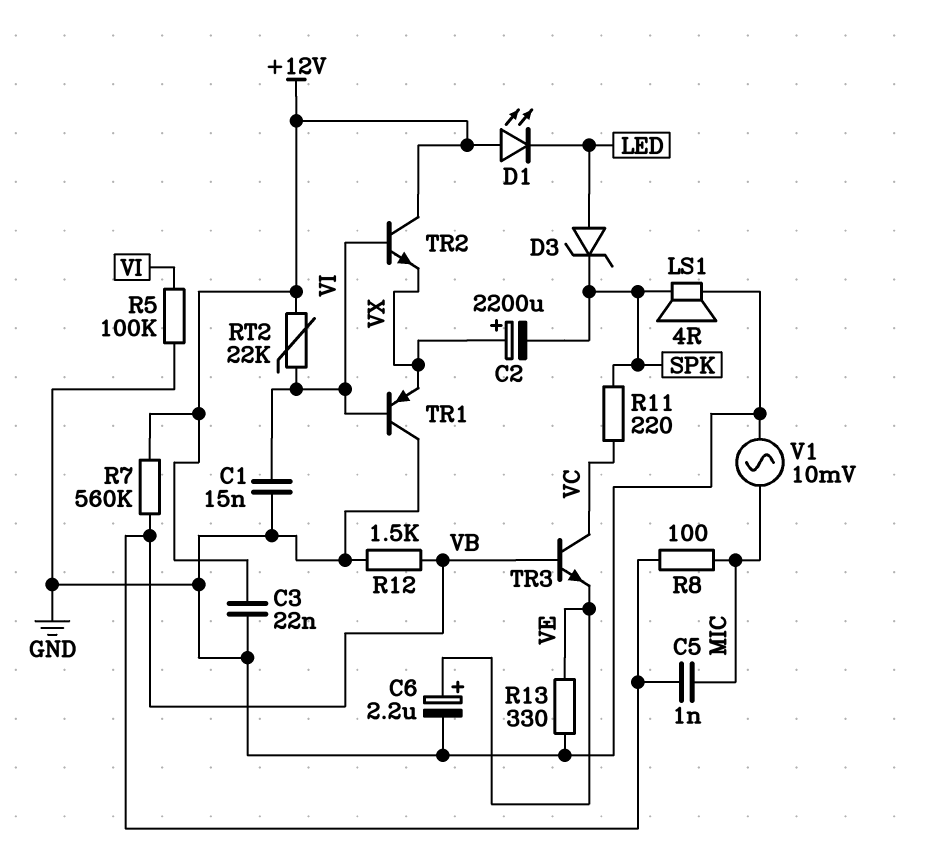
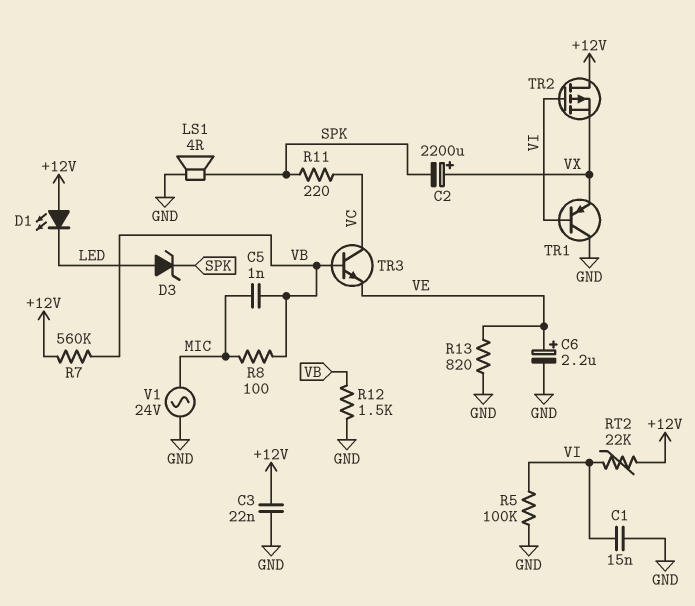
R13: 330 (GND, VE) -> 820 (GND, VE)
TR2: NPN (B VI, C +12V, E VX) -> PMOS (G VI, D +12V, S VX)
V1: AC 10mV (GND, MIC) -> AC 24V (GND, MIC)

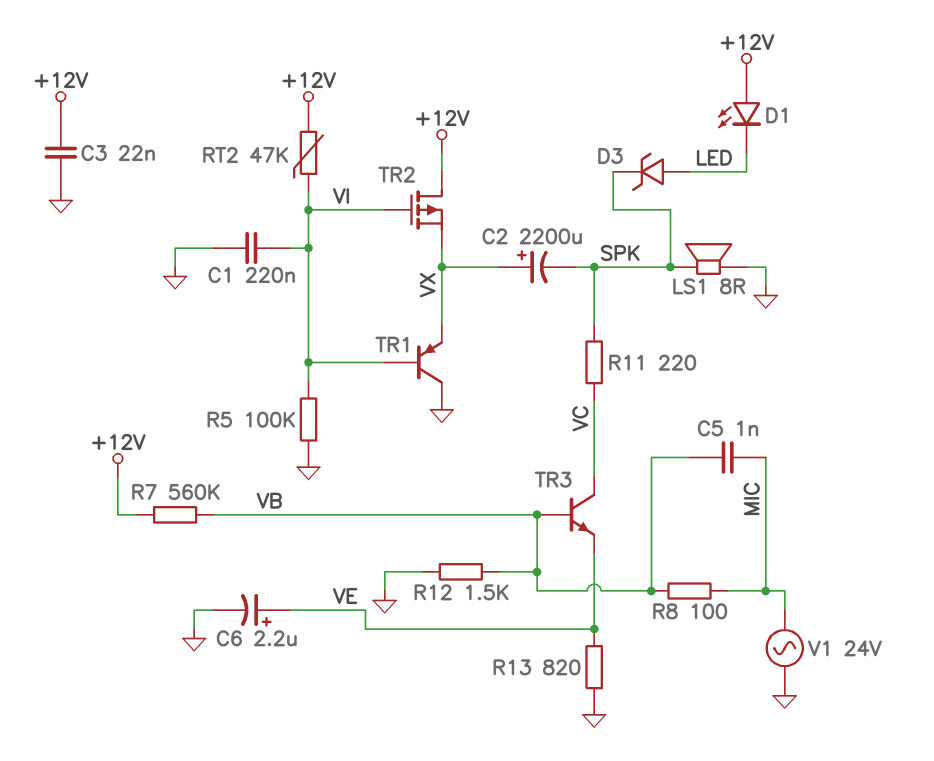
C1: 15nF (GND, VI) -> 220nF (GND, VI)
LS1: speaker 4R (GND, SPK) -> speaker 8R (GND, SPK)
RT2: 22k (+12V, VI) -> 47k (+12V, VI)

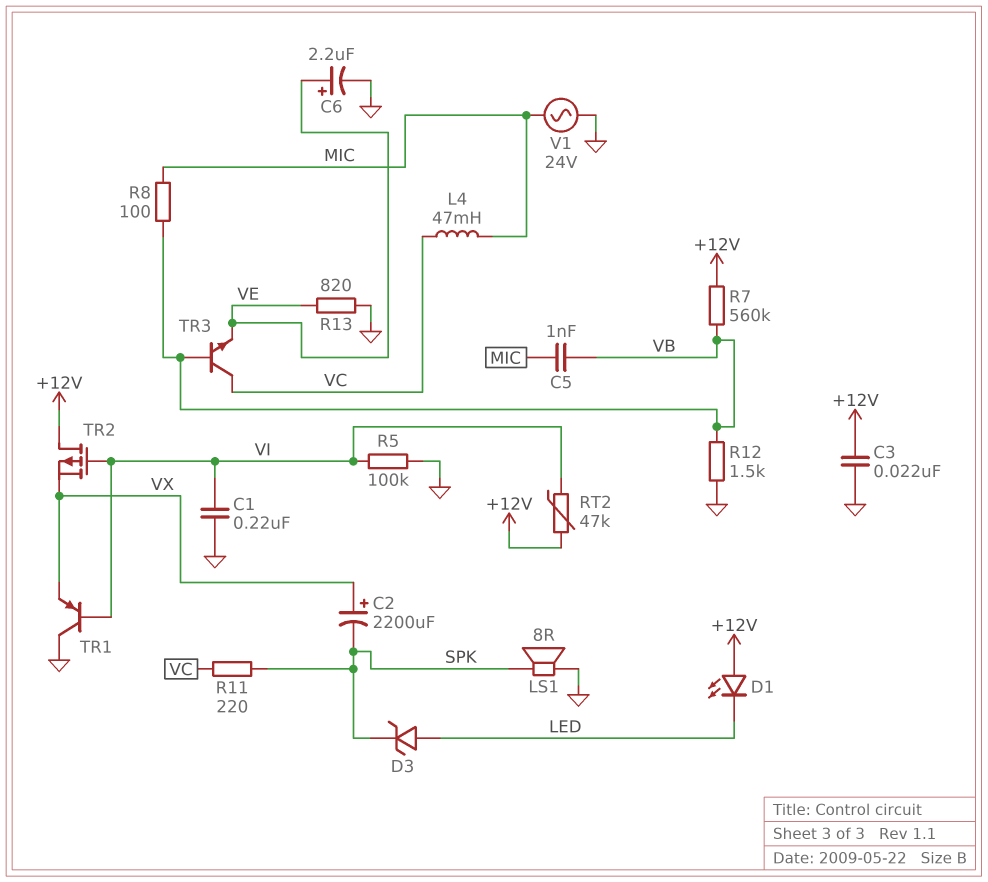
L4: none -> 47mH (MIC, VC)

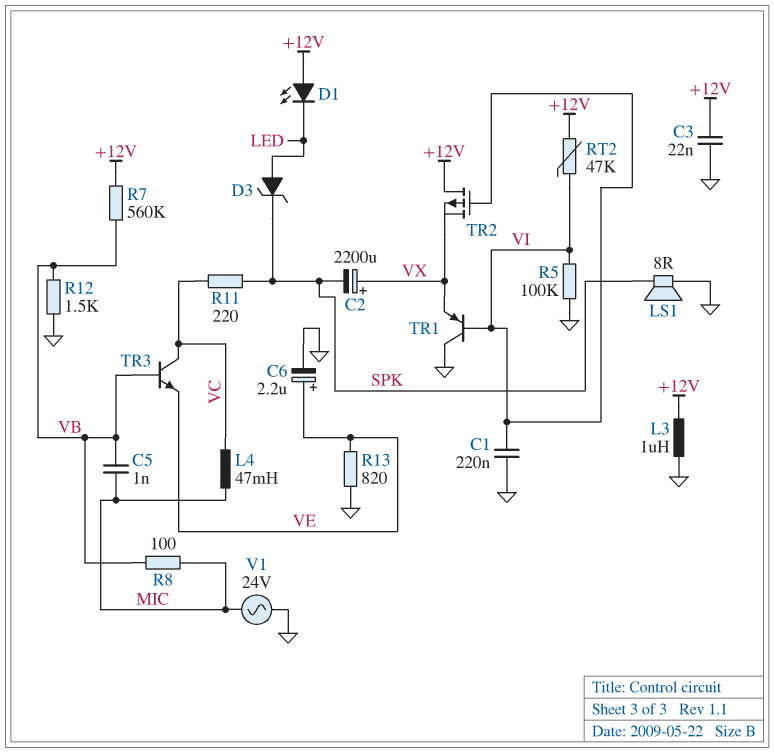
L3: none -> 1uH (+12V, GND)

